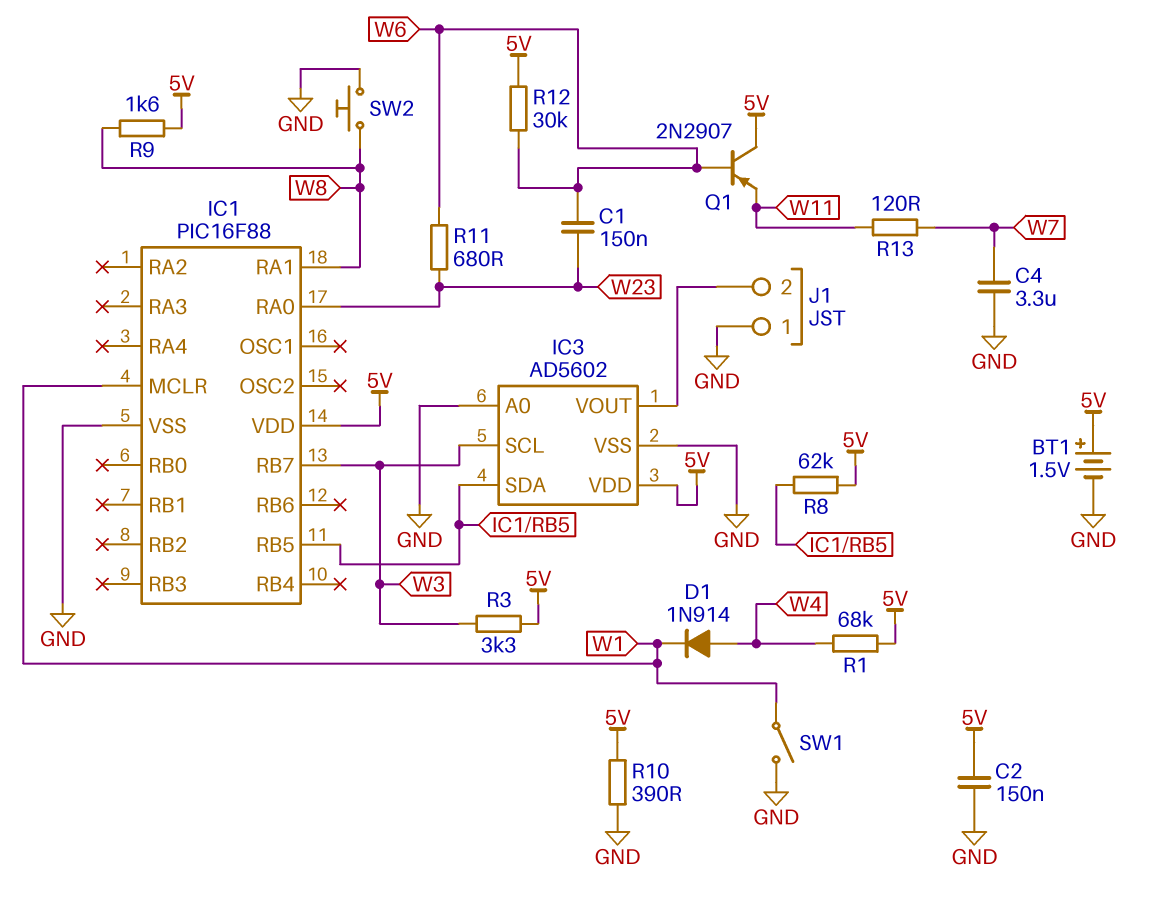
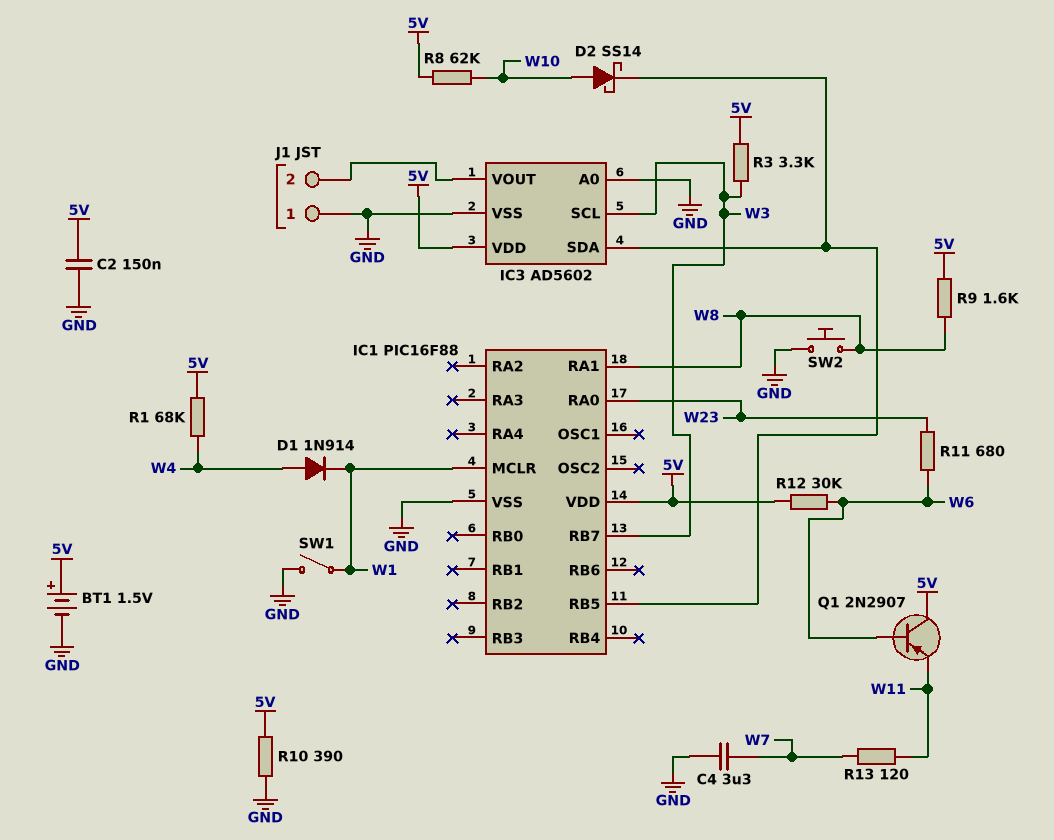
C1: 150nF (W6, W23) -> none
D2: none -> schottky SS14 (A W10, K IC1/RB5)
R8: 62k (5V, IC1/RB5) -> 62k (5V, W10)

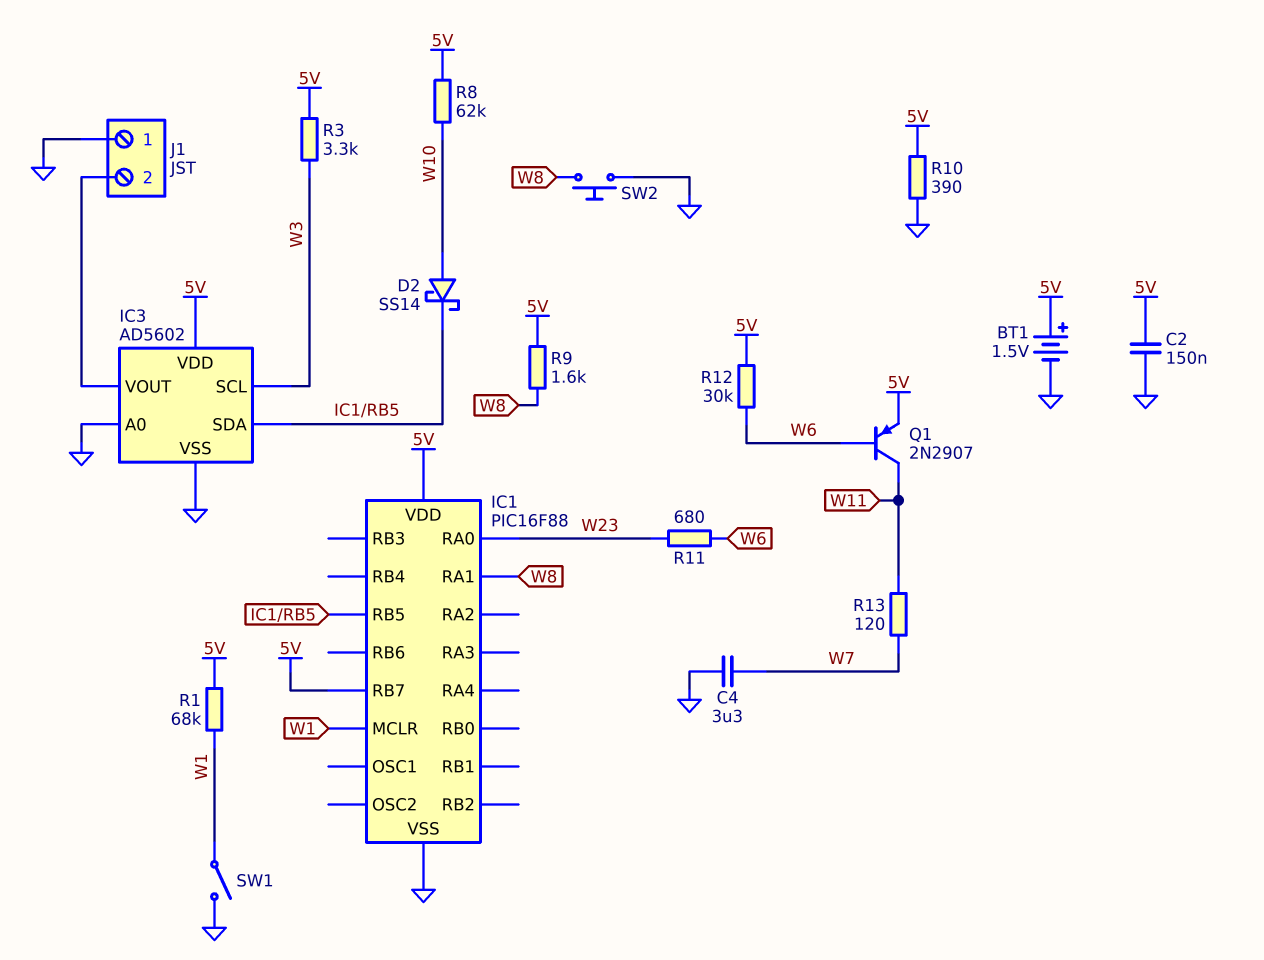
D1: diode 1N914 (A W4, K W1) -> none
IC1 pin RB7: W3 -> 5V
Q1: PNP 2N2907 (B W6, C 5V, E W11) -> PNP 2N2907 (B W6, C W11, E 5V)
R1: 68k (5V, W4) -> 68k (5V, W1)

